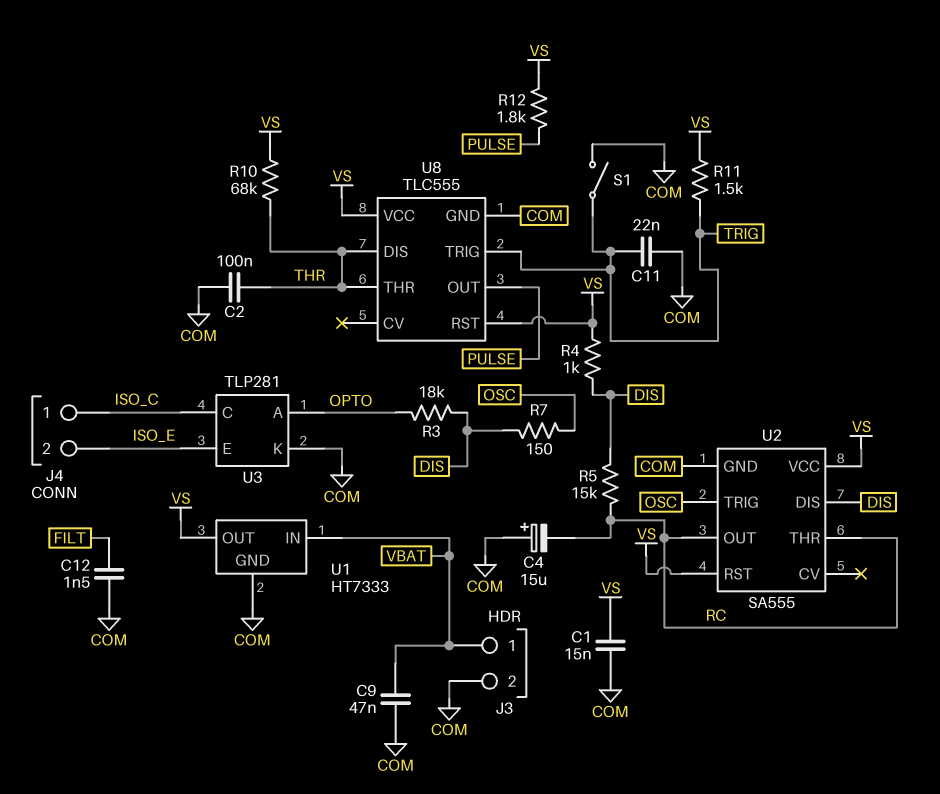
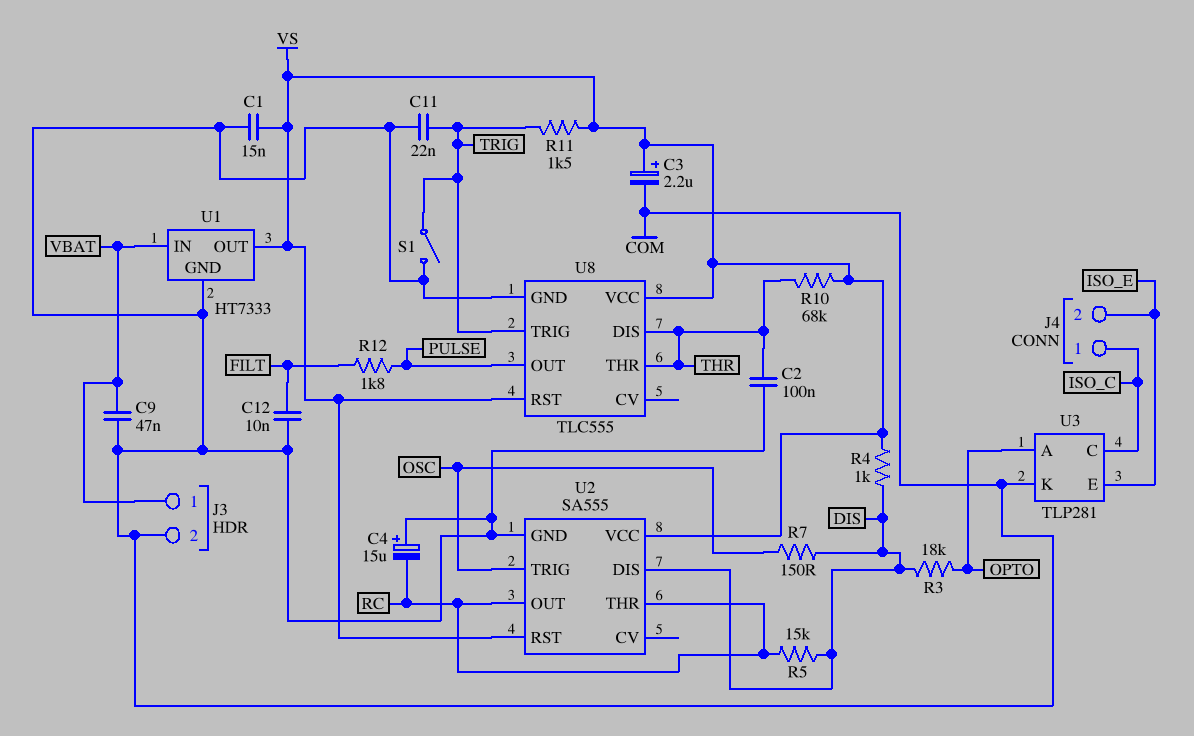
C3: none -> 2.2uF (plus VS, minus COM)
C12: 1.5nF (COM, FILT) -> 10nF (COM, FILT)
R12: 1.8k (PULSE, VS) -> 1.8k (FILT, PULSE)

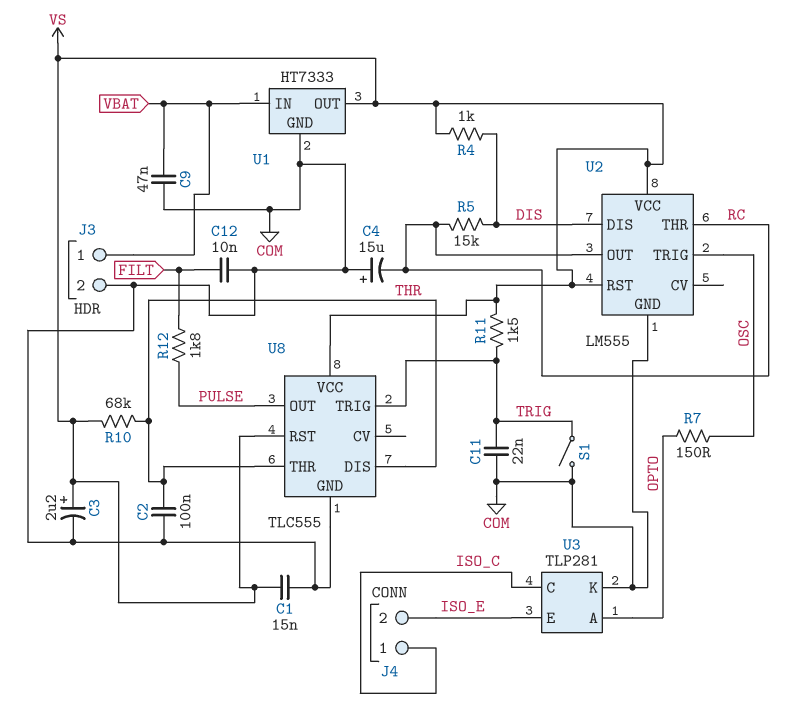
R3: 18k (DIS, OPTO) -> none
R7: 150 (DIS, OSC) -> 150 (OPTO, OSC)
U2: SA555 -> LM555

